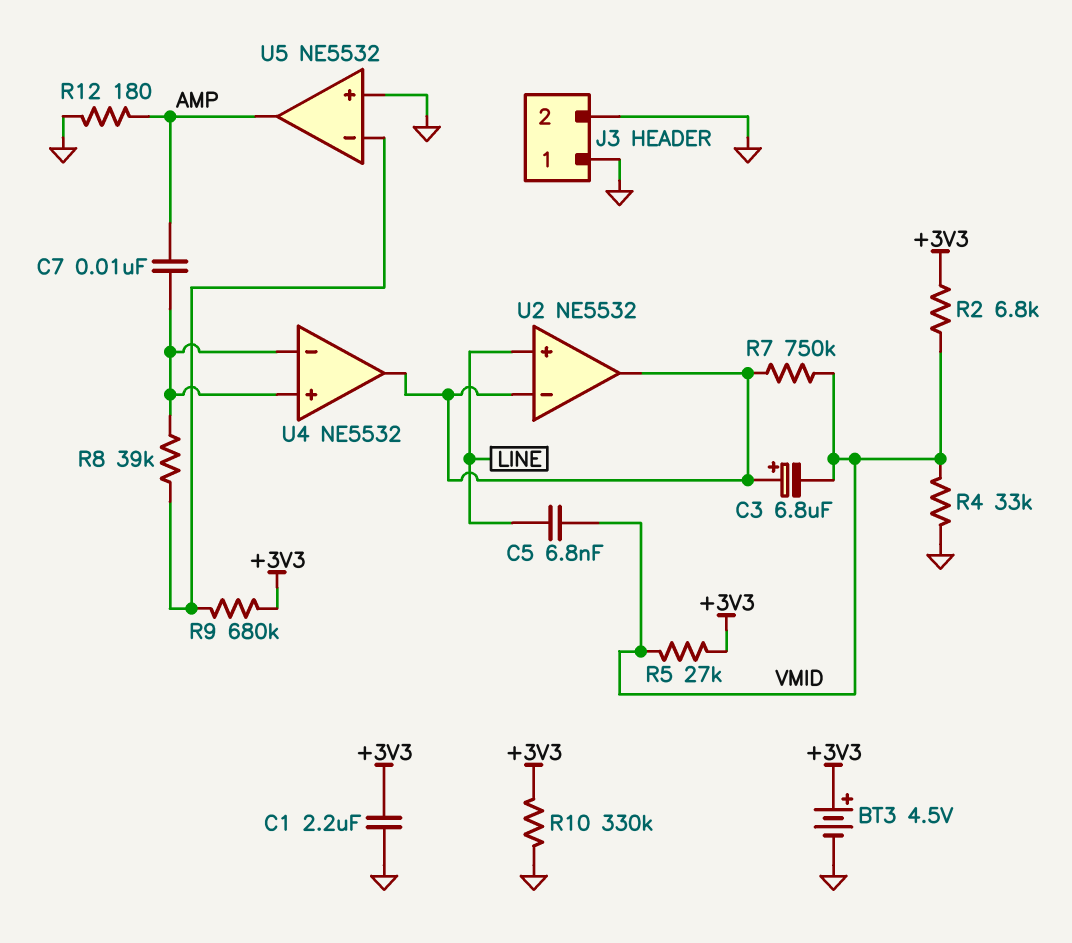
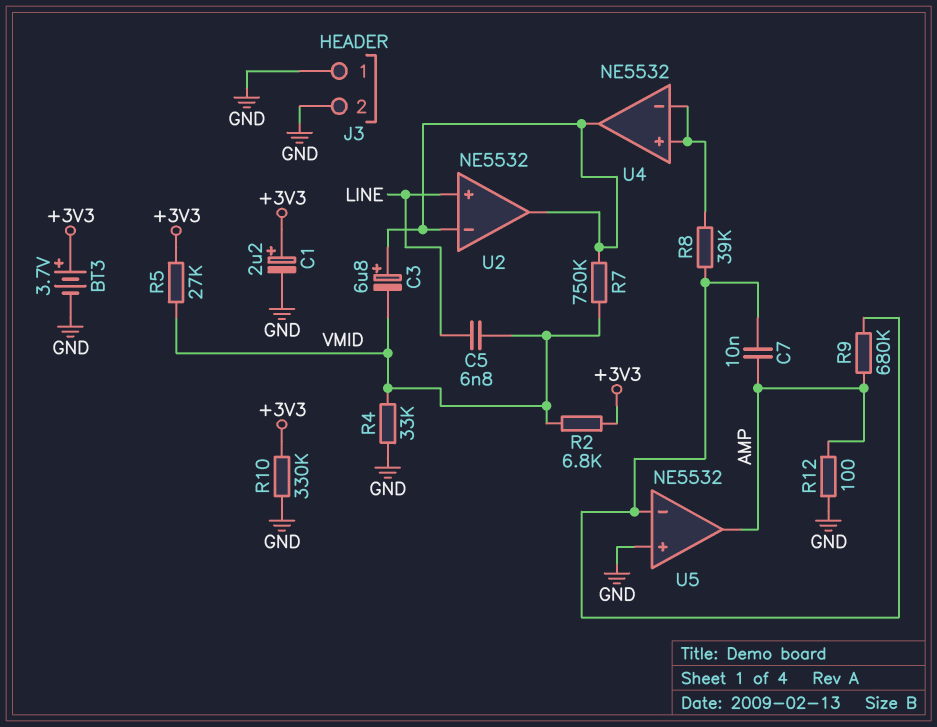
BT3: 4.5V (plus +3V3, minus GND) -> 3.7V (plus +3V3, minus GND)
C1: 2.2uF (+3V3, GND) -> 2.2uF (plus +3V3, minus GND)
C7: 10nF (AMP, U4/in+) -> 10nF (AMP, U5/in-)
R9: 680k (+3V3, U5/in-) -> 680k (AMP, U5/in-)
R12: 180 (AMP, GND) -> 100 (AMP, GND)

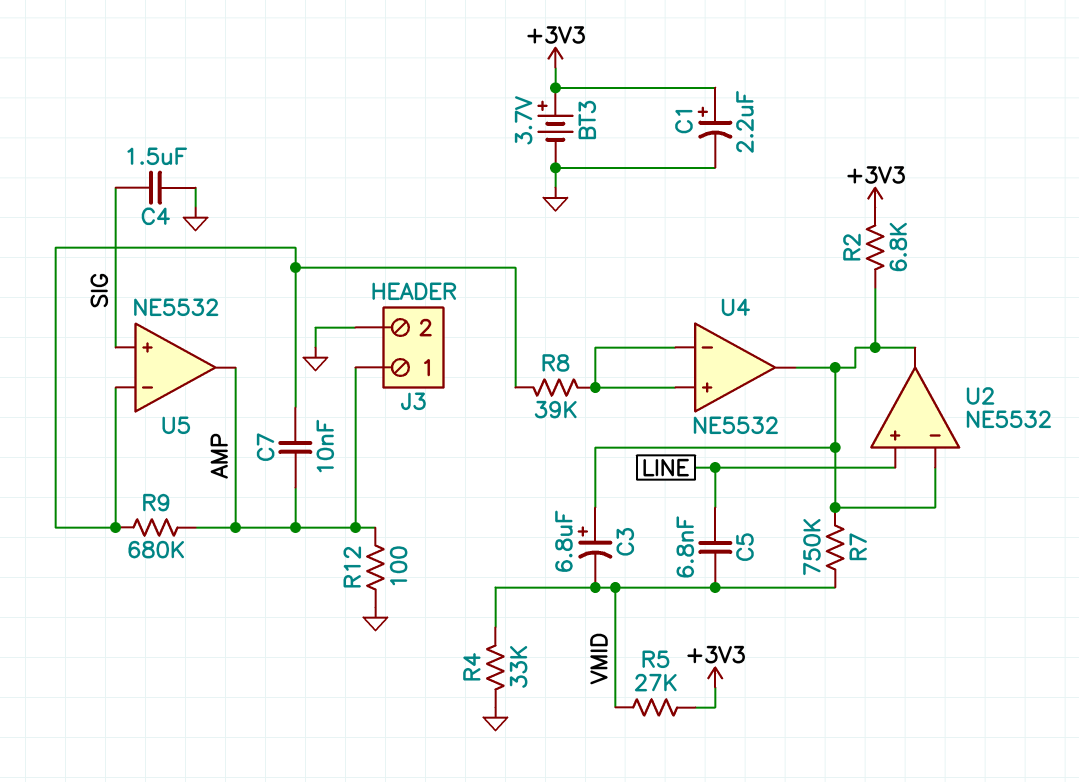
C4: none -> 1.5uF (GND, SIG)
J3 pin 1: GND -> AMP
R2: 6.8k (+3V3, VMID) -> 6.8k (+3V3, U2/in-)
R10: 330k (+3V3, GND) -> none
U5 pin in+: GND -> SIG

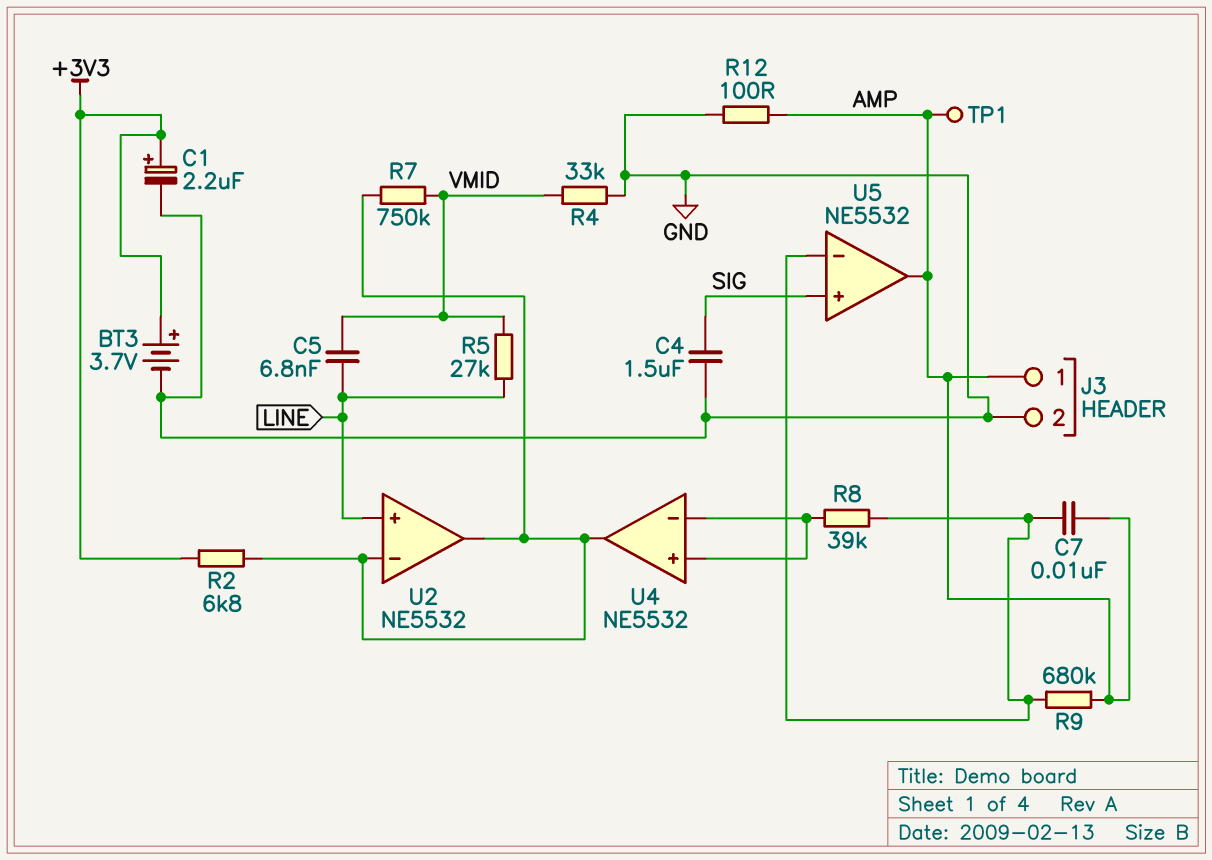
C3: 6.8uF (plus U2/in-, minus VMID) -> none
R5: 27k (+3V3, VMID) -> 27k (LINE, VMID)
TP1: none -> test point (AMP)

